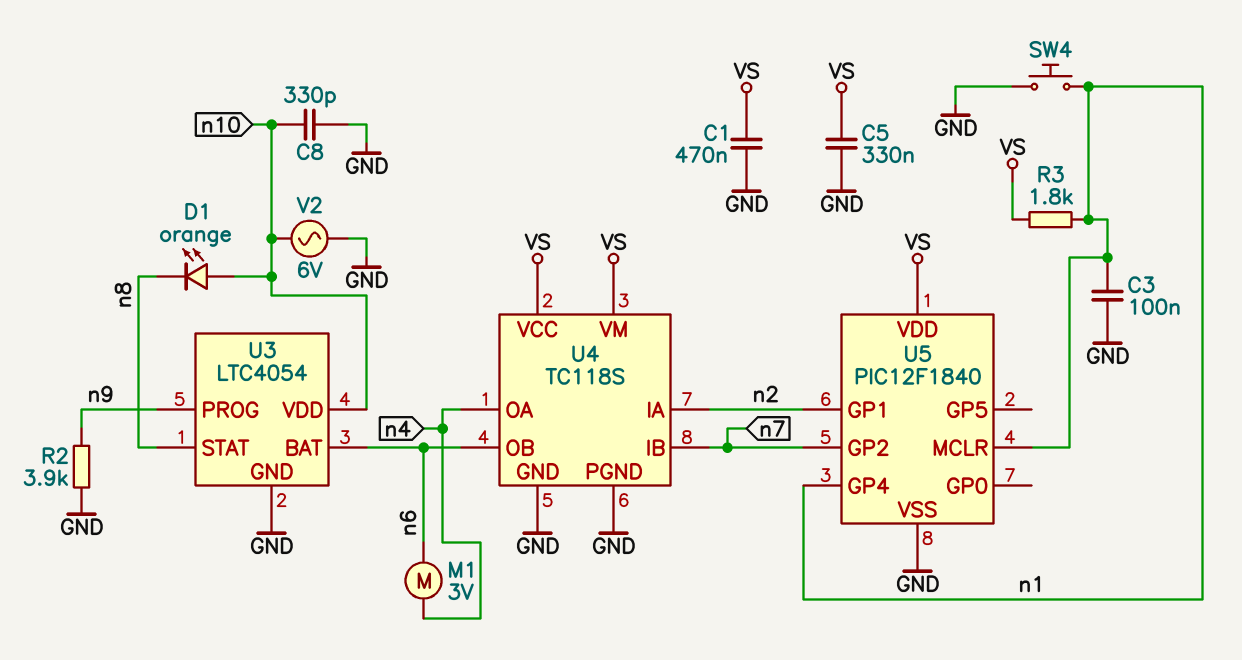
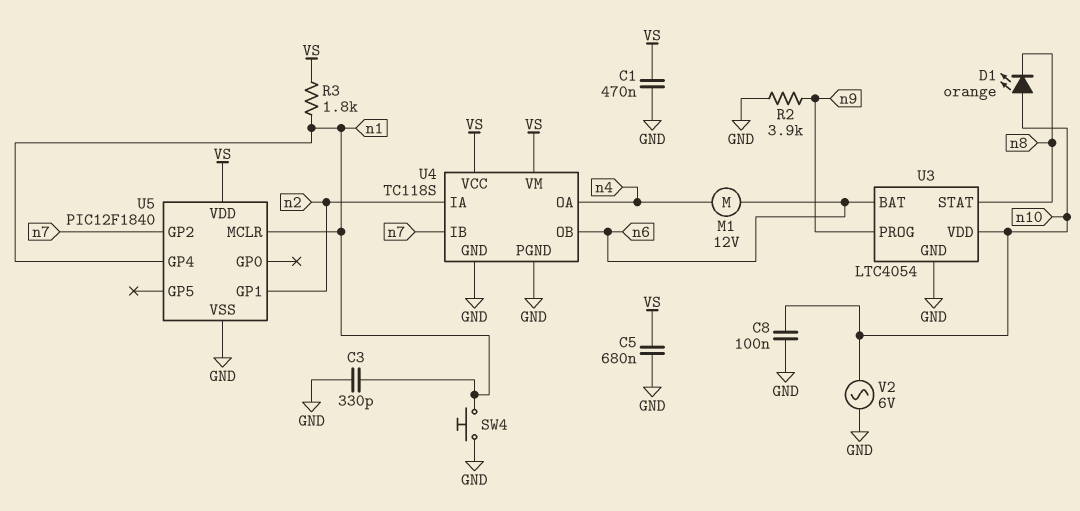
C3: 100nF (GND, n1) -> 330pF (GND, n1)
C5: 330nF (GND, VS) -> 680nF (GND, VS)
C8: 330pF (GND, n10) -> 100nF (GND, n10)
M1: motor 3V (n4, n6) -> motor 12V (n4, n6)

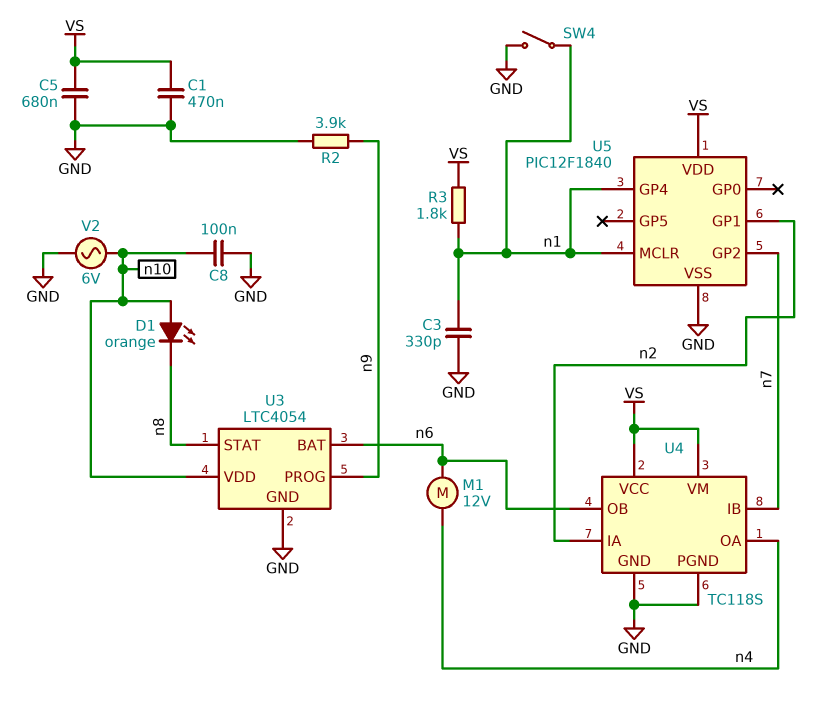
SW4: button (GND, n1) -> switch (GND, n1)

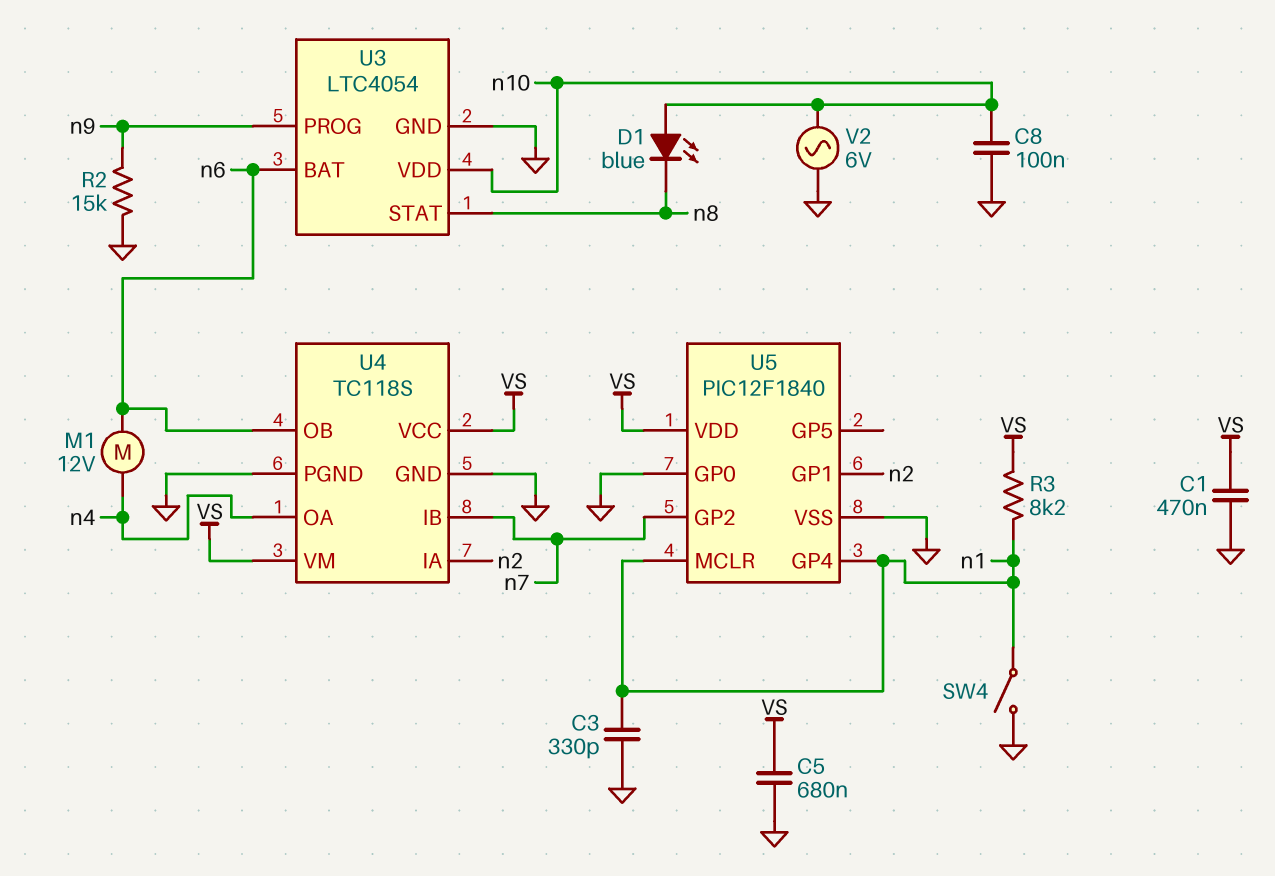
D1: LED orange (A n10, K n8) -> LED blue (A n10, K n8)
R2: 3.9k (GND, n9) -> 15k (GND, n9)
R3: 1.8k (VS, n1) -> 8.2k (VS, n1)
U5 pin GP0: none -> GND

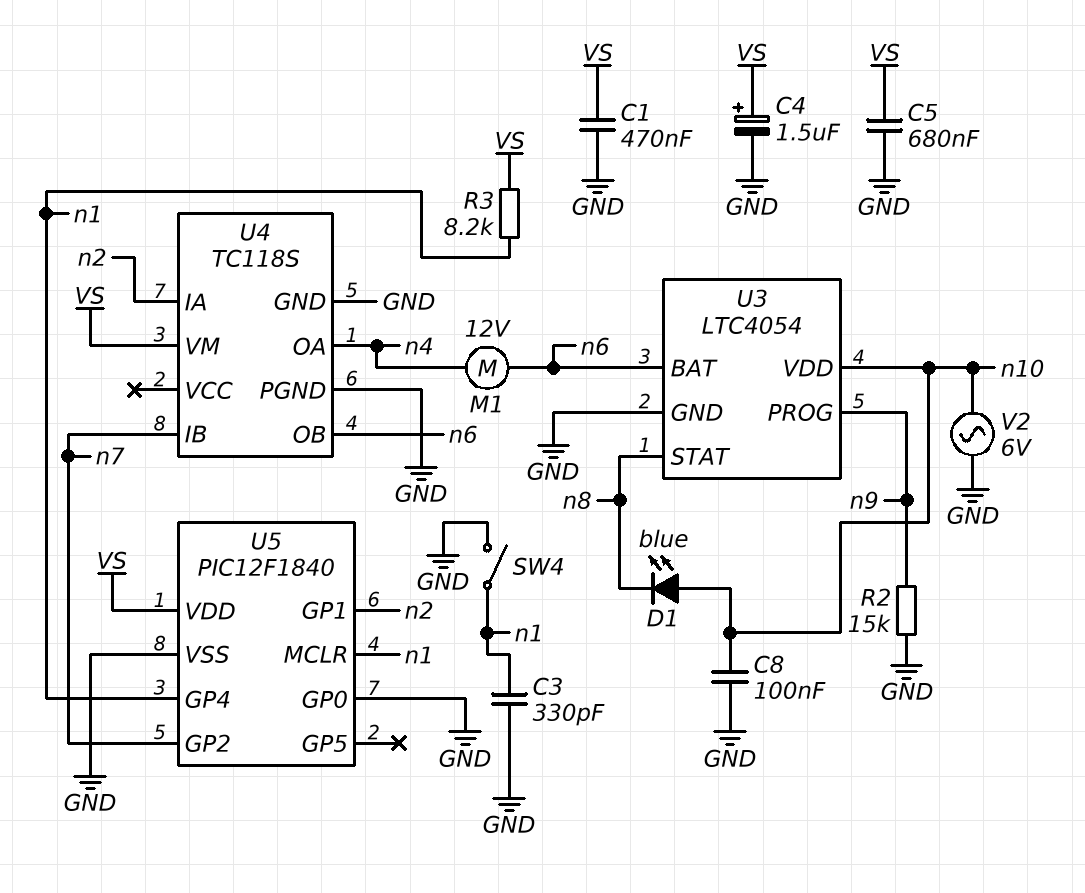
C4: none -> 1.5uF (plus VS, minus GND)
U4 pin VCC: VS -> none

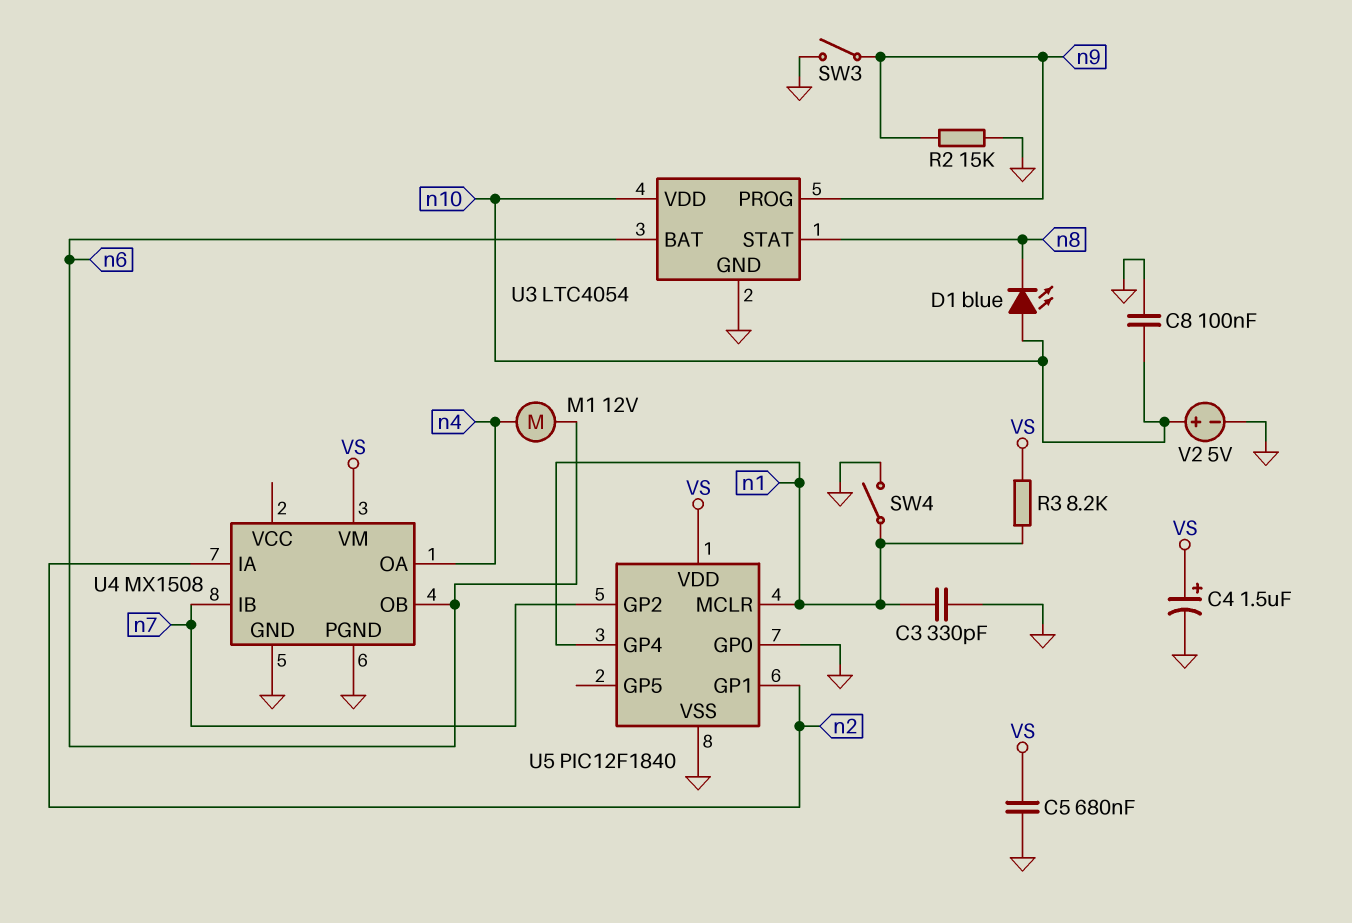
C1: 470nF (GND, VS) -> none
SW3: none -> switch (GND, n9)
U4: TC118S -> MX1508
V2: AC 6V (GND, n10) -> 5V (plus n10, minus GND)

